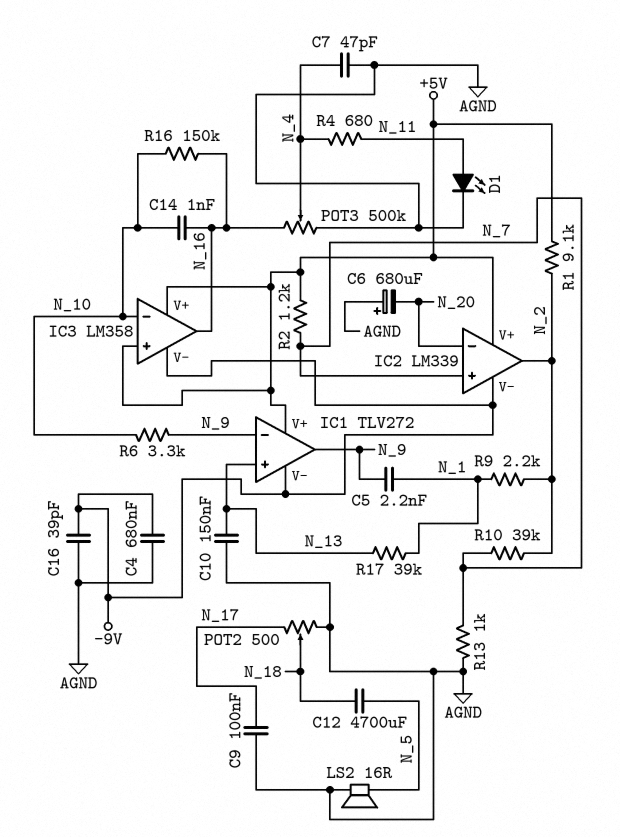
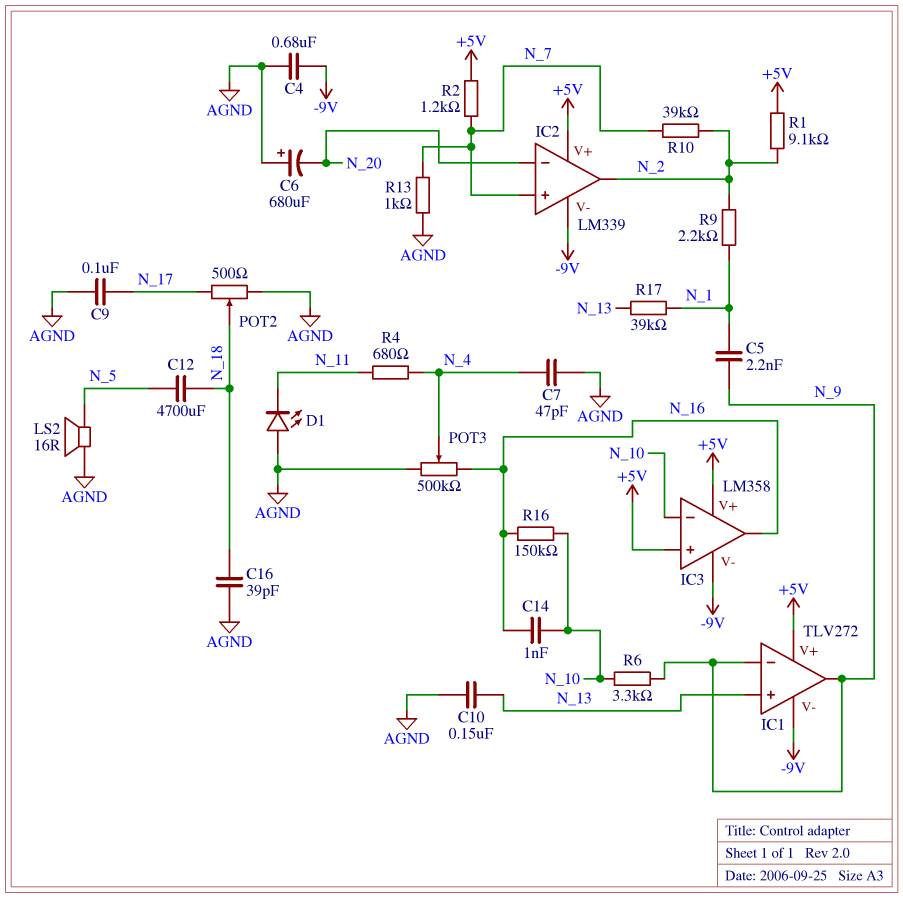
C16: 39pF (-9V, AGND) -> 39pF (AGND, N_18)
D1: LED (A N_11, K AGND) -> LED (A AGND, K N_11)

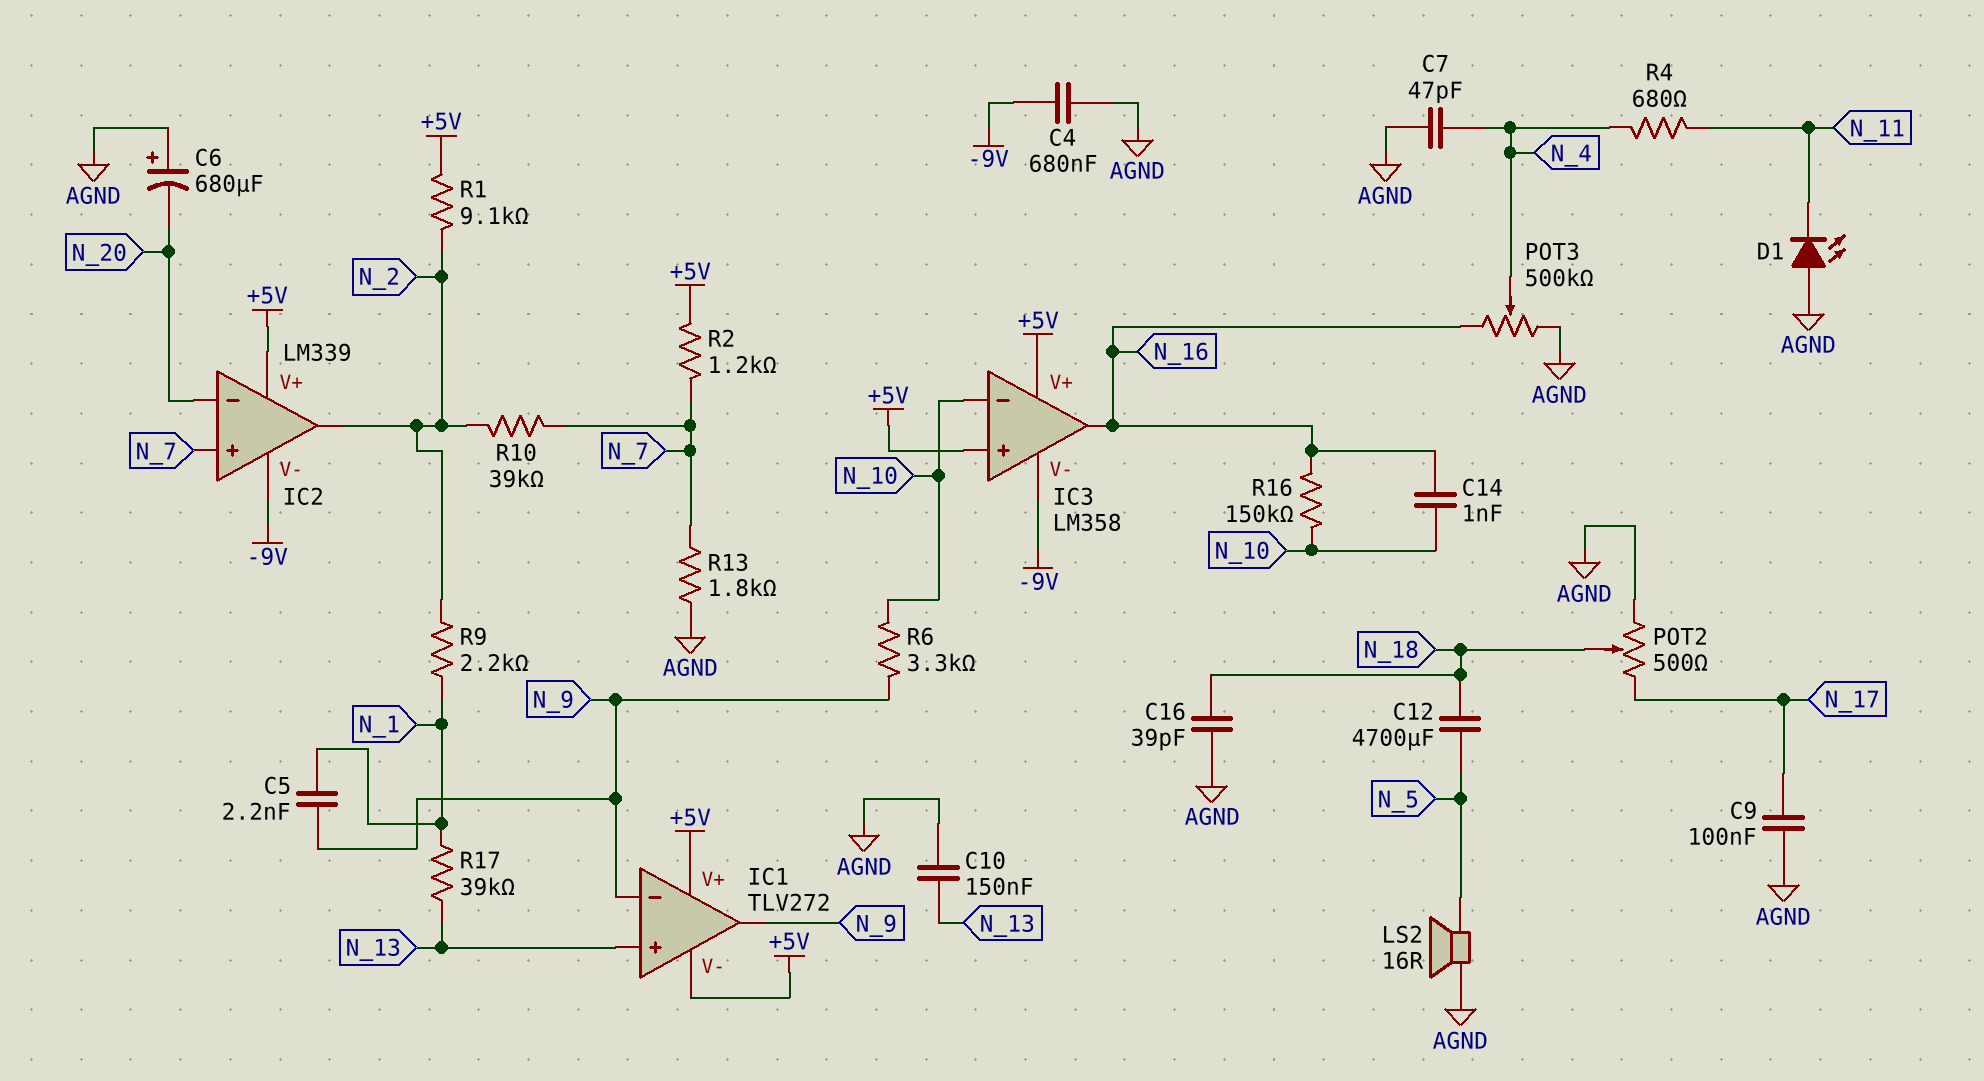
IC1 pin V-: -9V -> +5V
R13: 1k (AGND, N_7) -> 1.8k (AGND, N_7)

